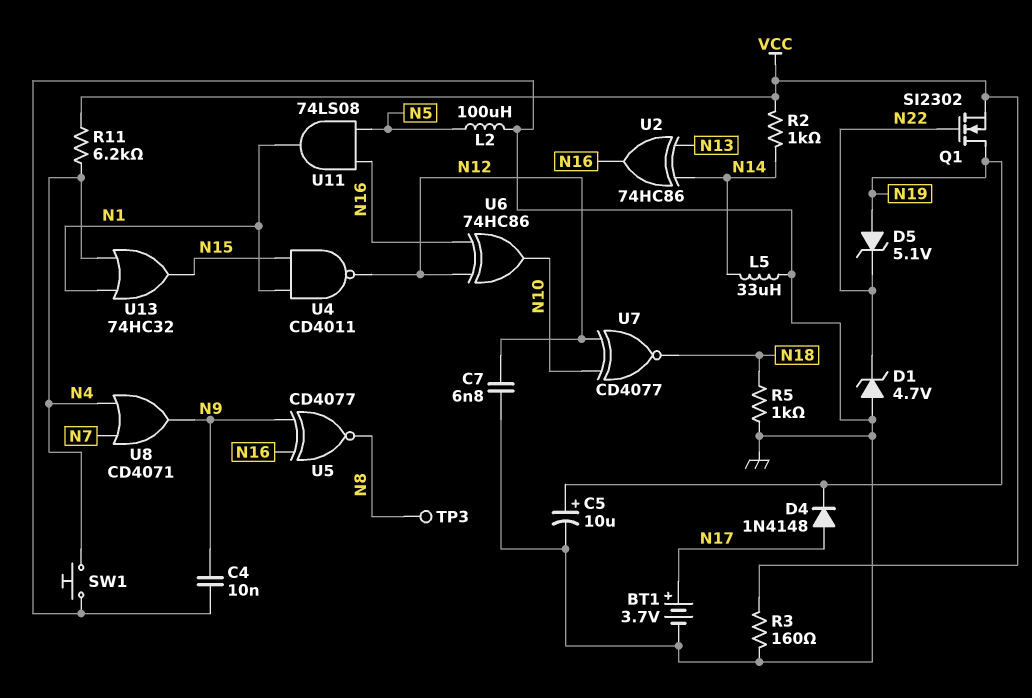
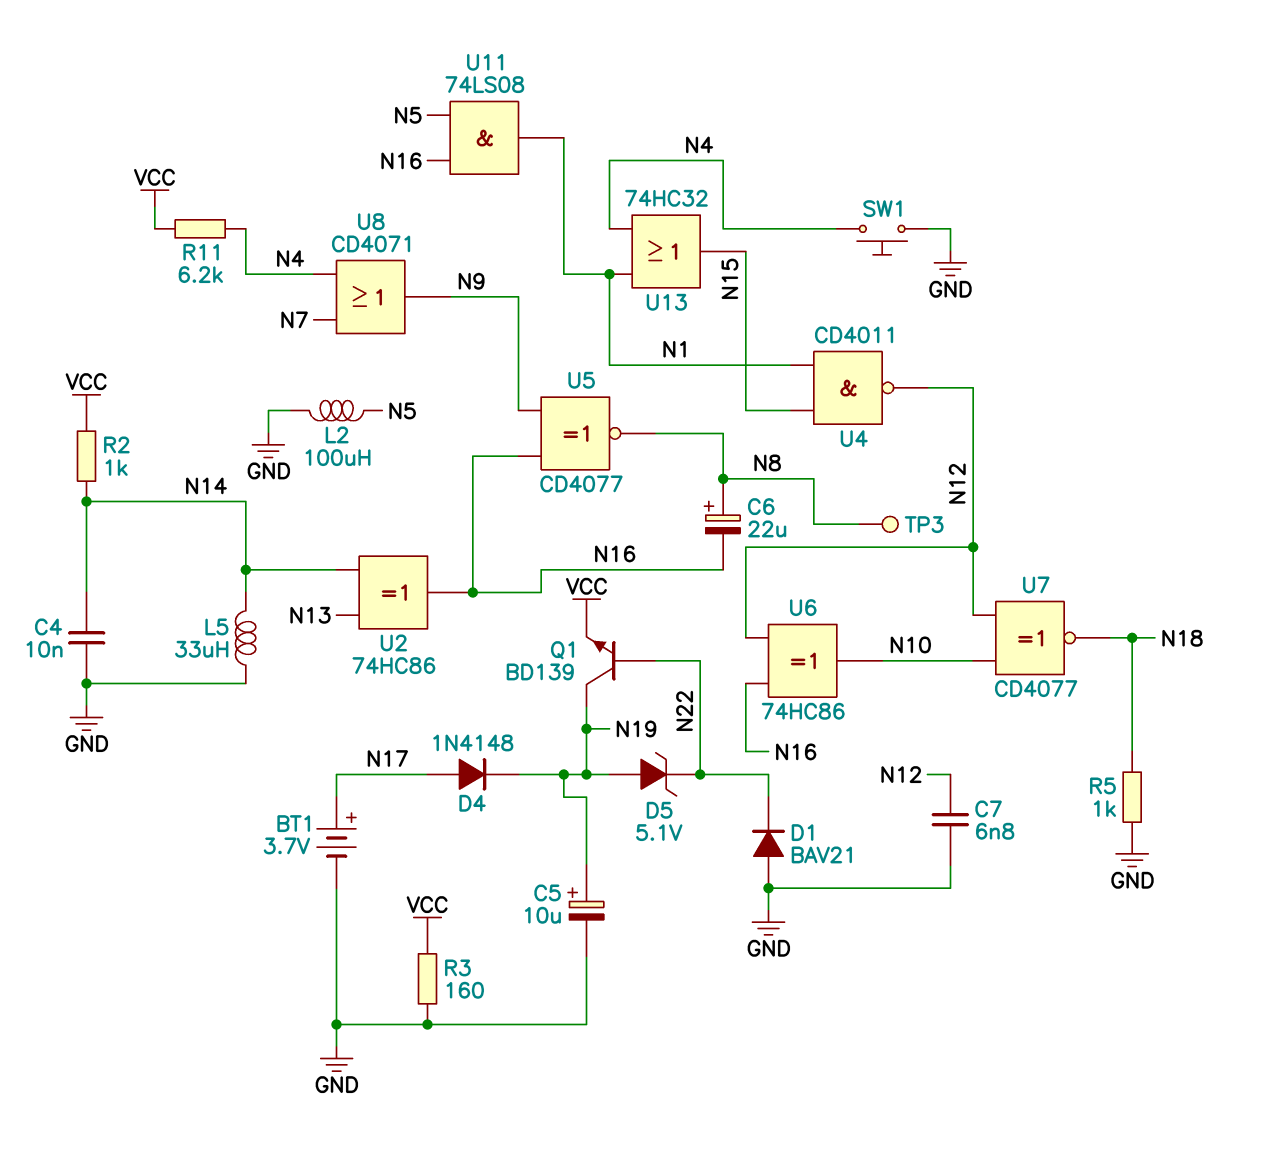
C4: 10nF (GND, N9) -> 10nF (GND, N14)
C6: none -> 22uF (plus N8, minus N16)
D1: zener 4.7V (A GND, K N22) -> diode BAV21 (A GND, K N22)
Q1: NMOS SI2302 (G N22, D N19, S VCC) -> NPN BD139 (B N22, C N19, E VCC)

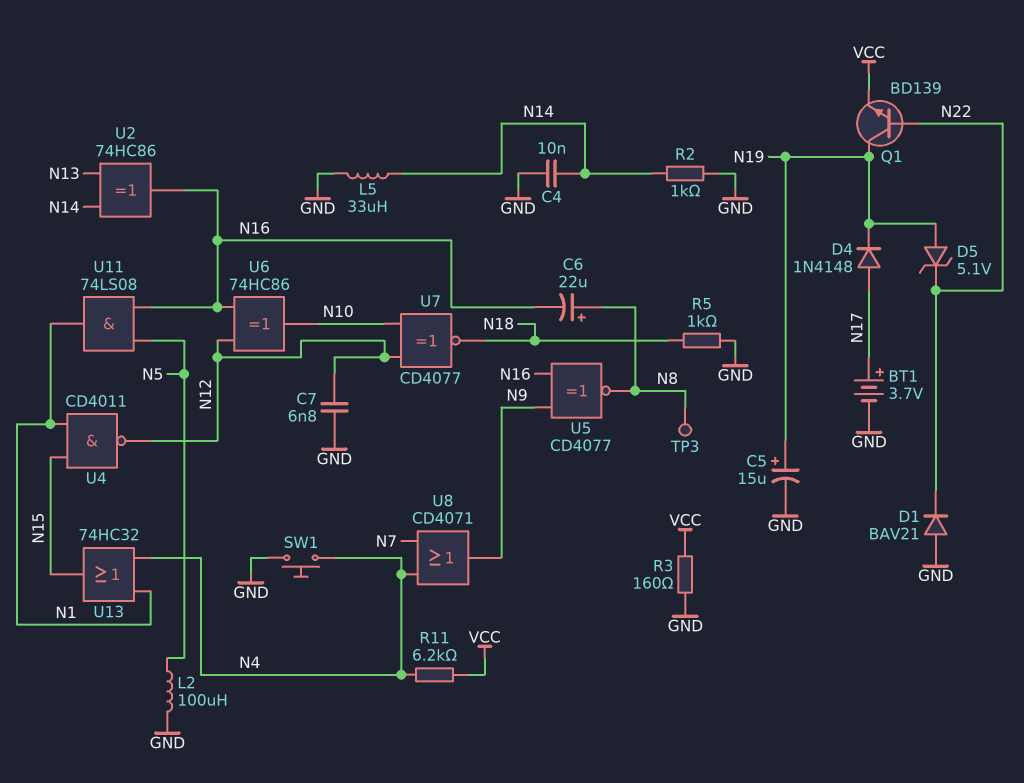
C5: 10uF (plus N19, minus GND) -> 15uF (plus N19, minus GND)
R2: 1k (N14, VCC) -> 1k (GND, N14)

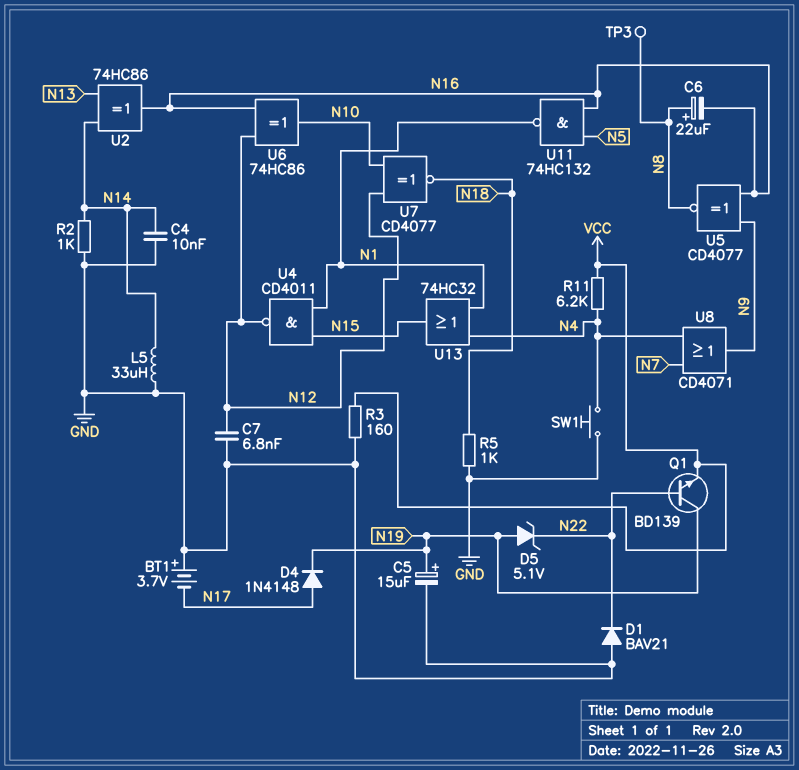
BT1: 3.7V (plus N17, minus GND) -> 3.7V (plus GND, minus N17)
L2: 100uH (GND, N5) -> none
U11: AND 74LS08 (in N5, in N16, out N1) -> NAND 74HC132 (in N5, in N16, out N1)

